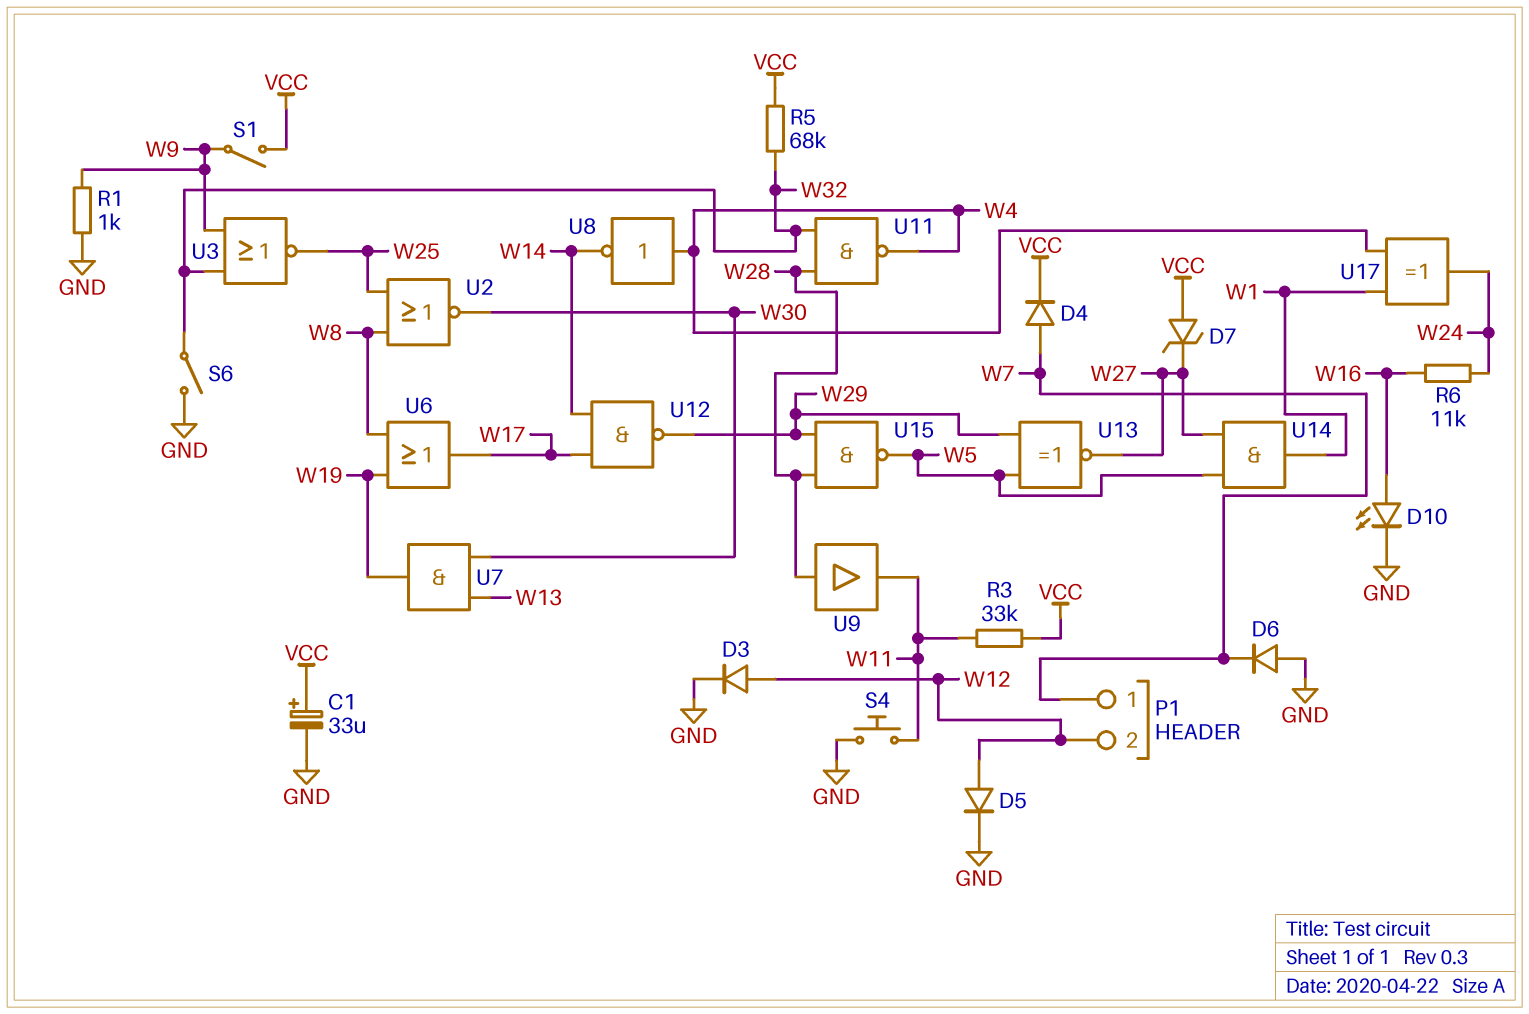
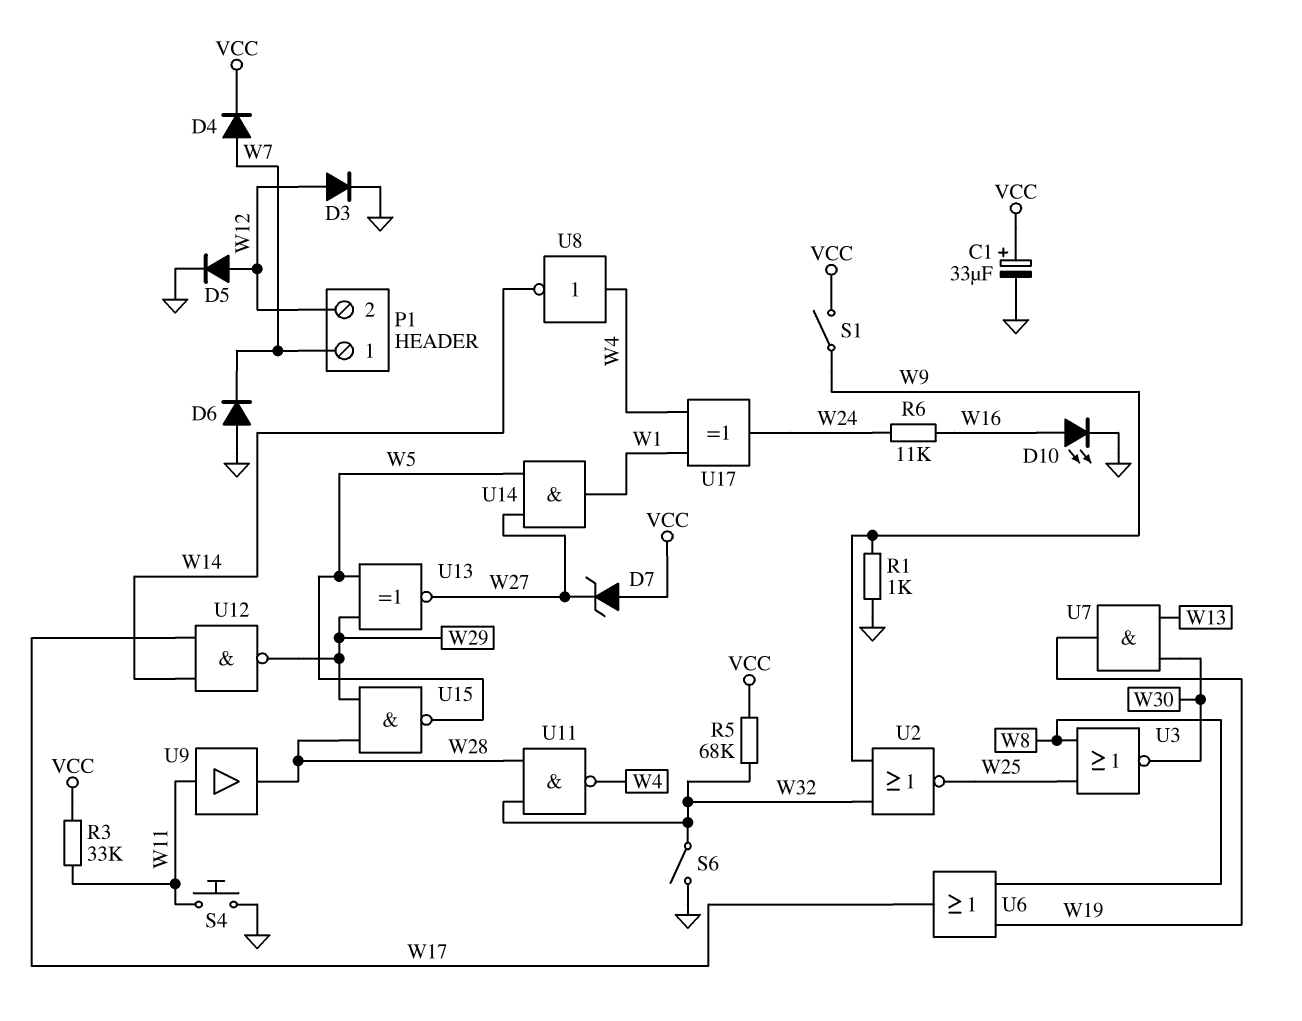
U2: NOR (in W8, in W25, out W30) -> NOR (in W9, in W32, out W25)
U3: NOR (in W9, in W32, out W25) -> NOR (in W8, in W25, out W30)
U9: buffer (in W28, out W11) -> buffer (in W11, out W28)

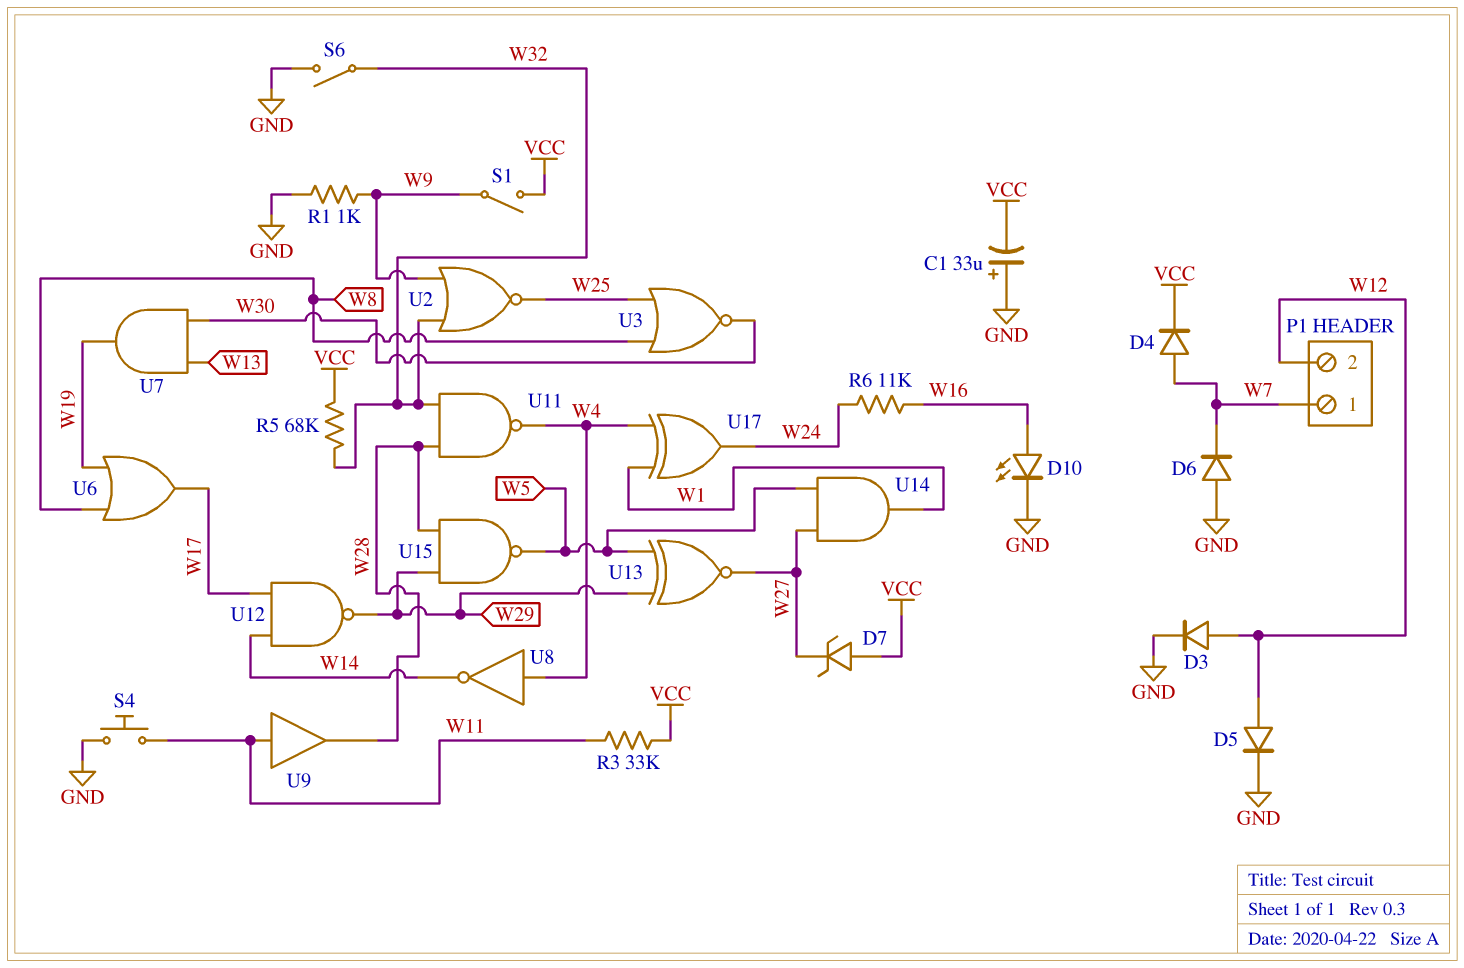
C1: 33uF (plus VCC, minus GND) -> 33uF (plus GND, minus VCC)

